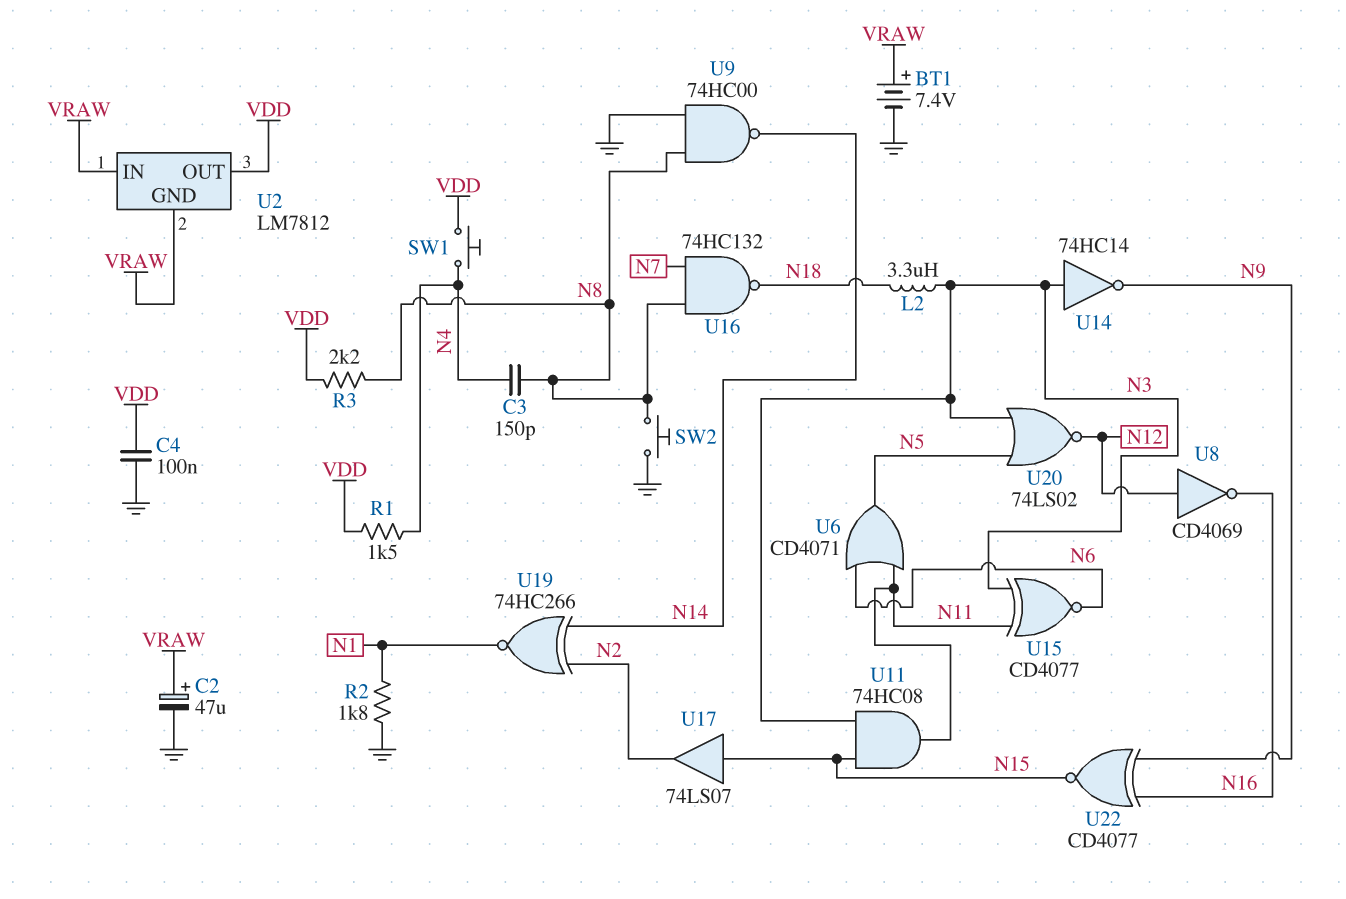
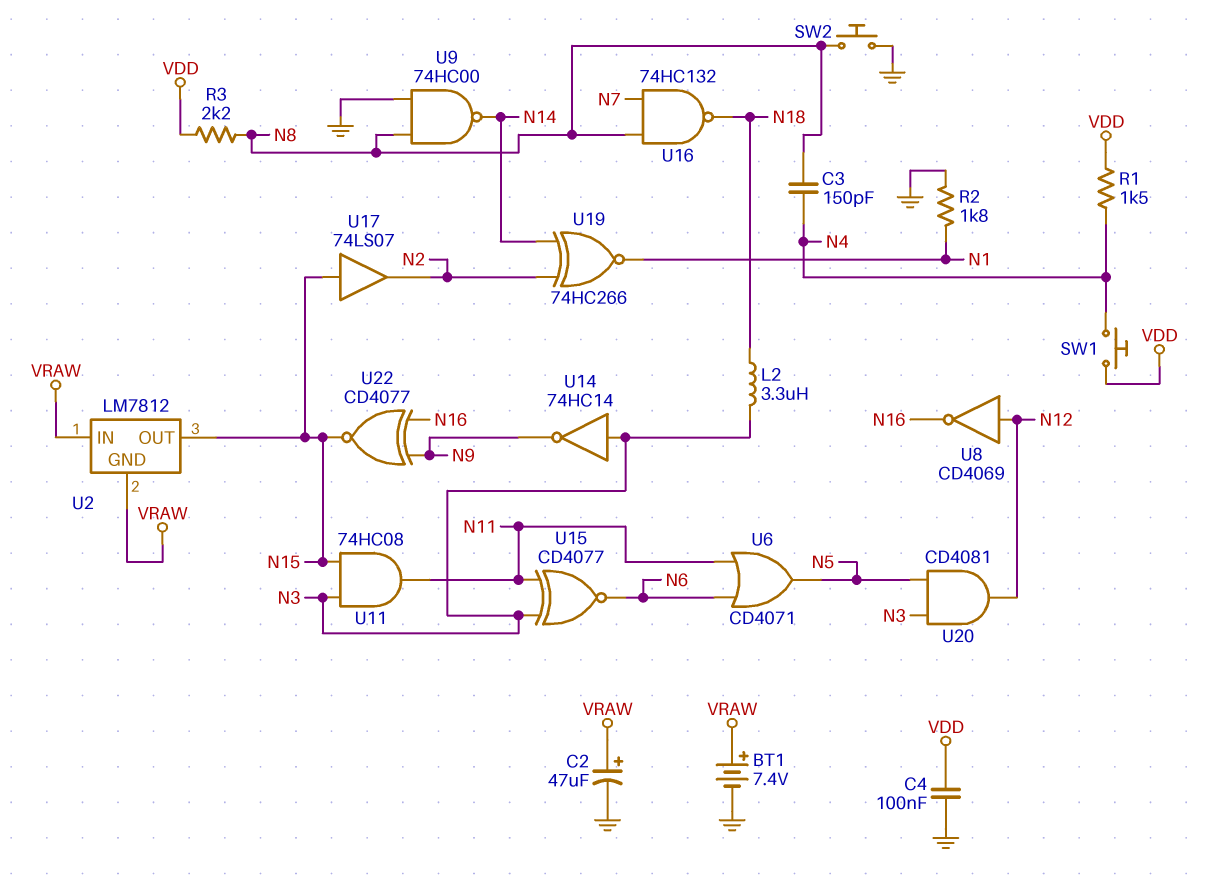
U2 pin OUT: VDD -> N15
U20: NOR 74LS02 (in N3, in N5, out N12) -> AND CD4081 (in N3, in N5, out N12)

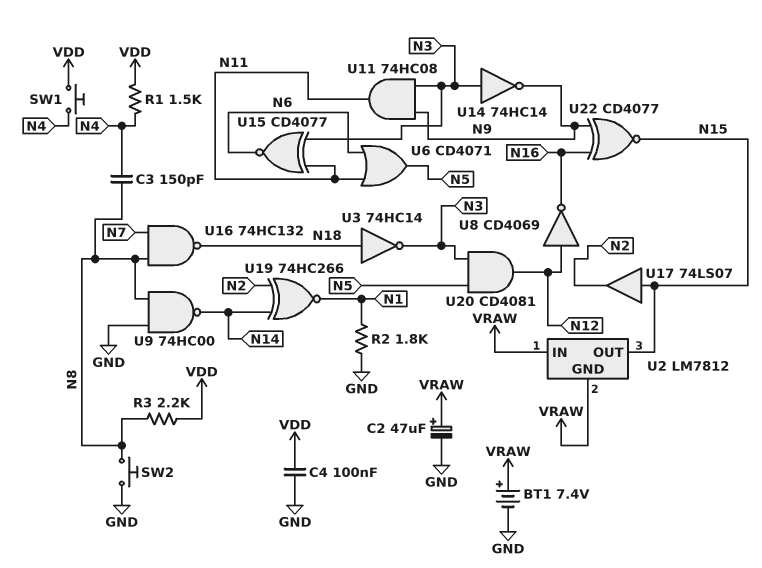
L2: 3.3uH (N3, N18) -> none
U3: none -> NOT 74HC14 (in N18, out N3)
U11: AND 74HC08 (in N3, in N15, out N11) -> AND 74HC08 (in N3, in N9, out N11)

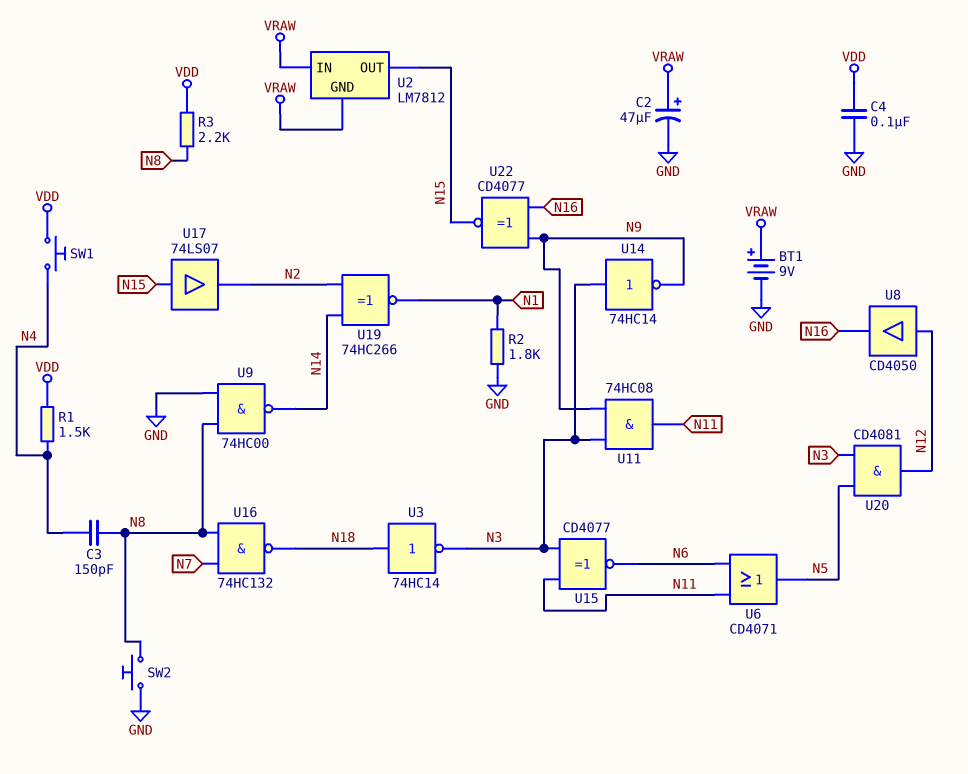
BT1: 7.4V (plus VRAW, minus GND) -> 9V (plus VRAW, minus GND)
U8: NOT CD4069 (in N12, out N16) -> buffer CD4050 (in N12, out N16)

